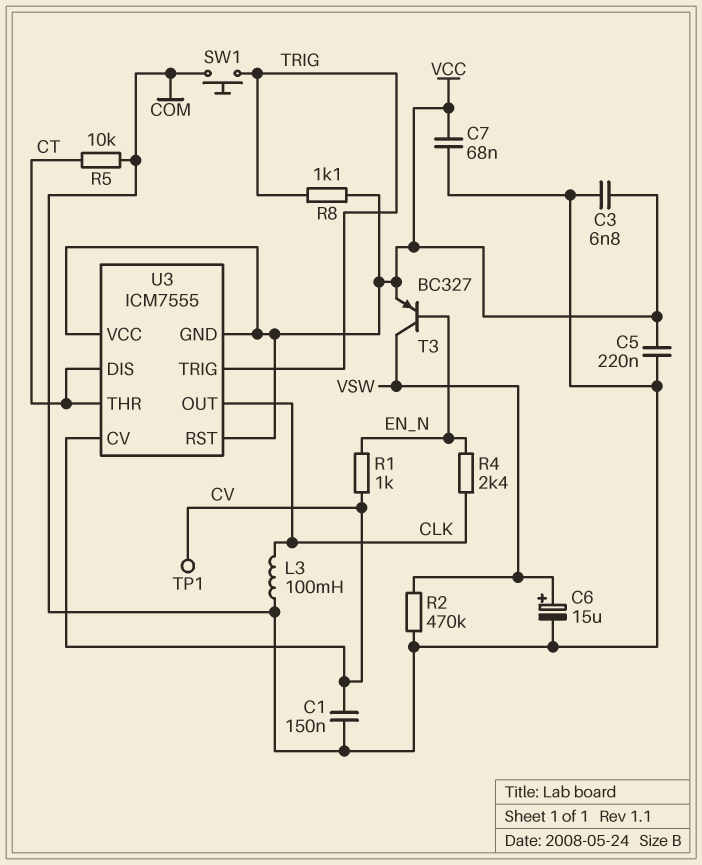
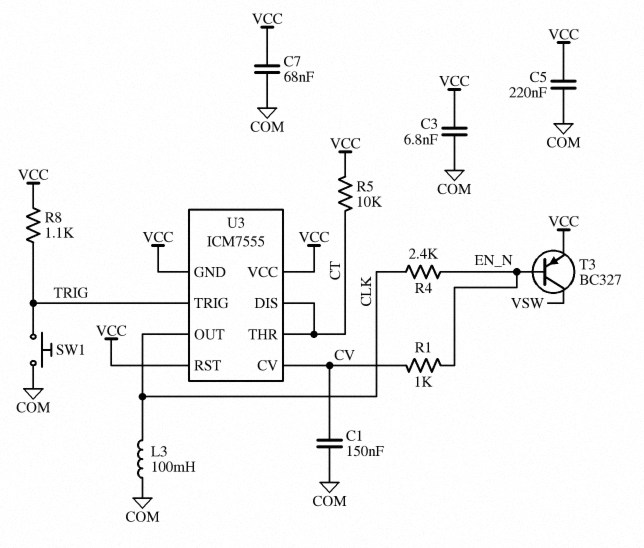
C6: 15uF (plus VSW, minus COM) -> none
R2: 470k (COM, VSW) -> none
R5: 10k (COM, CT) -> 10k (CT, VCC)
TP1: test point (CV) -> none

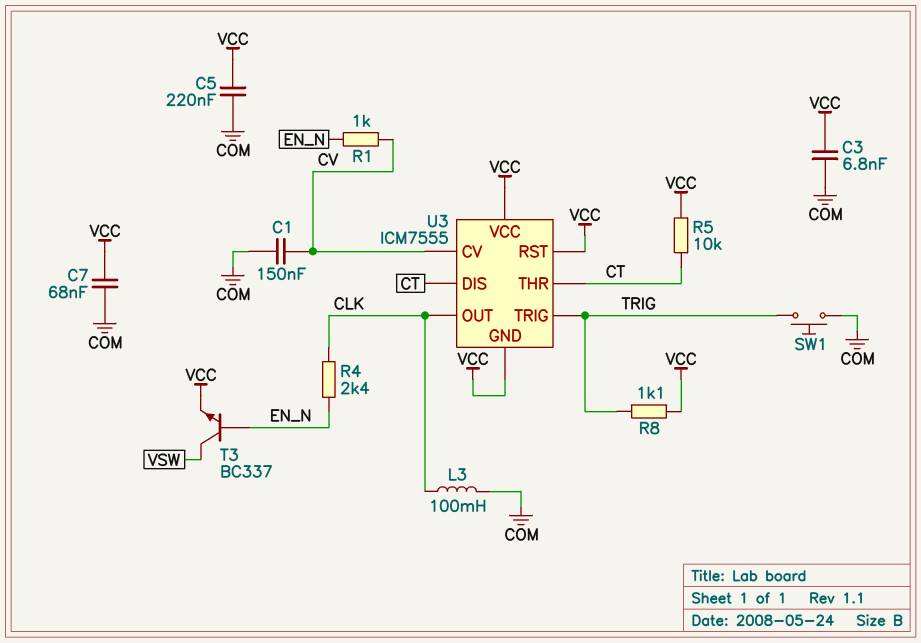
T3: PNP BC327 (B EN_N, C VSW, E VCC) -> NPN BC337 (B EN_N, C VSW, E VCC)

